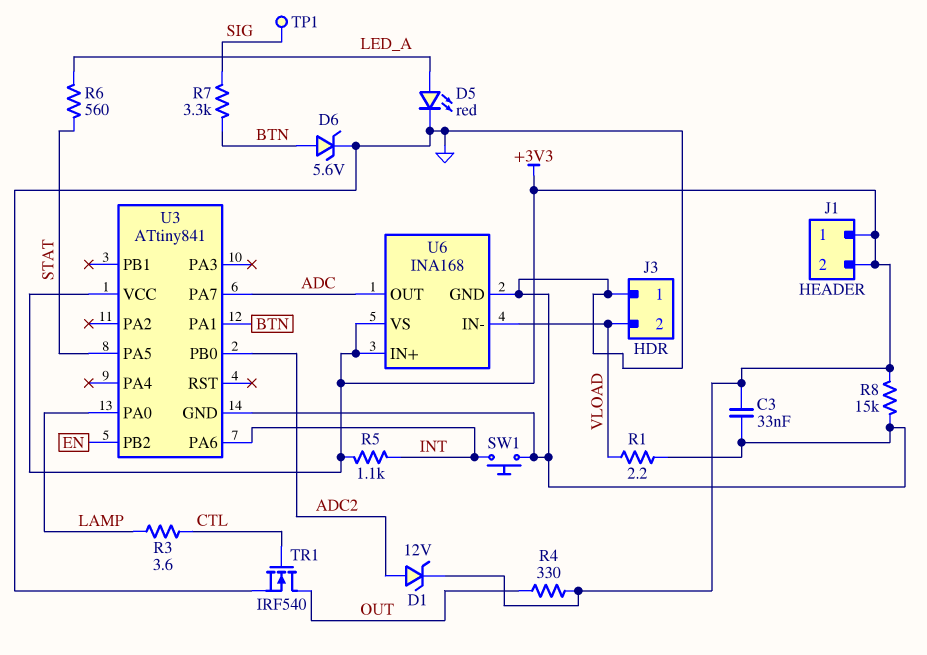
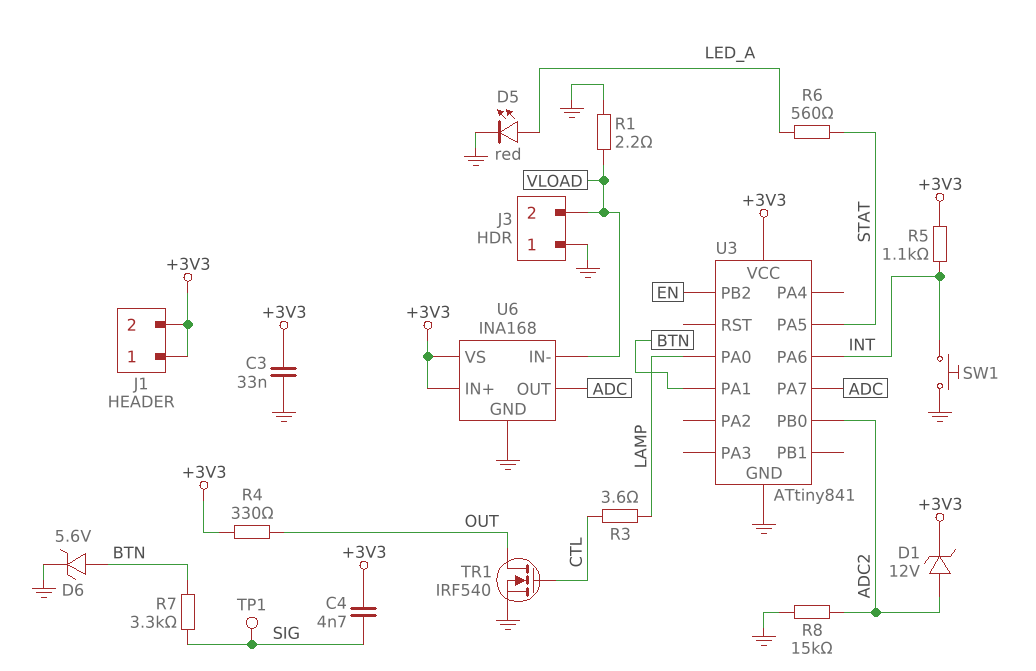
C4: none -> 4.7nF (+3V3, SIG)
R8: 15k (+3V3, GND) -> 15k (ADC2, GND)

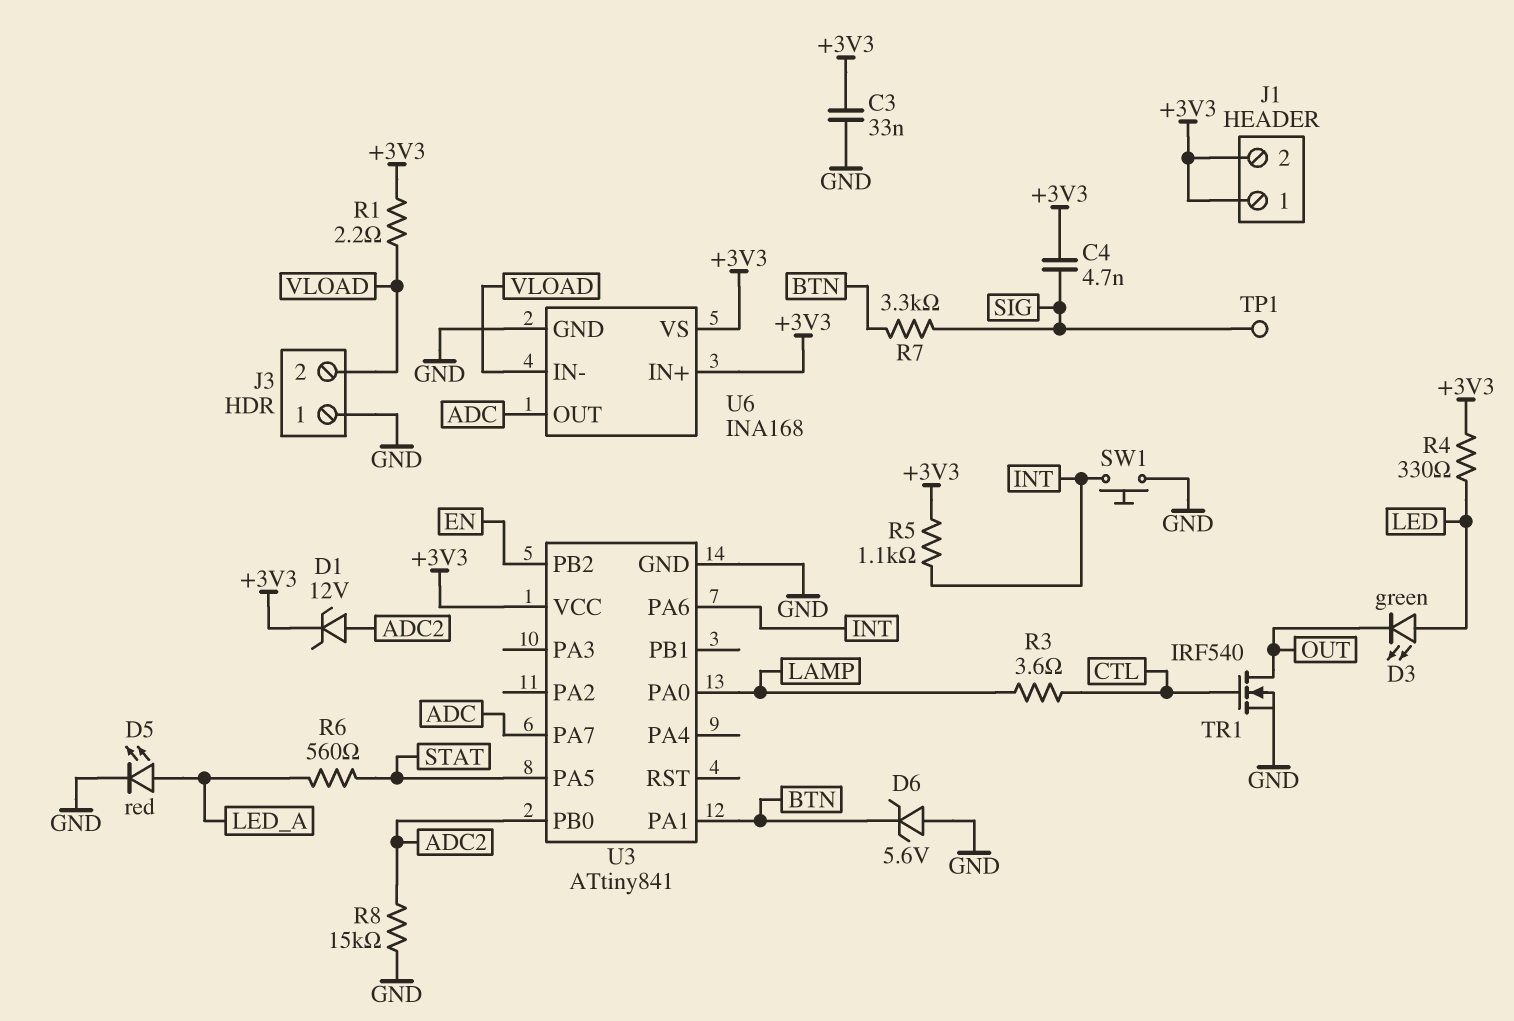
D3: none -> LED green (A LED, K OUT)
D6: zener 5.6V (A BTN, K GND) -> zener 5.6V (A GND, K BTN)
R1: 2.2 (GND, VLOAD) -> 2.2 (+3V3, VLOAD)
R4: 330 (+3V3, OUT) -> 330 (+3V3, LED)

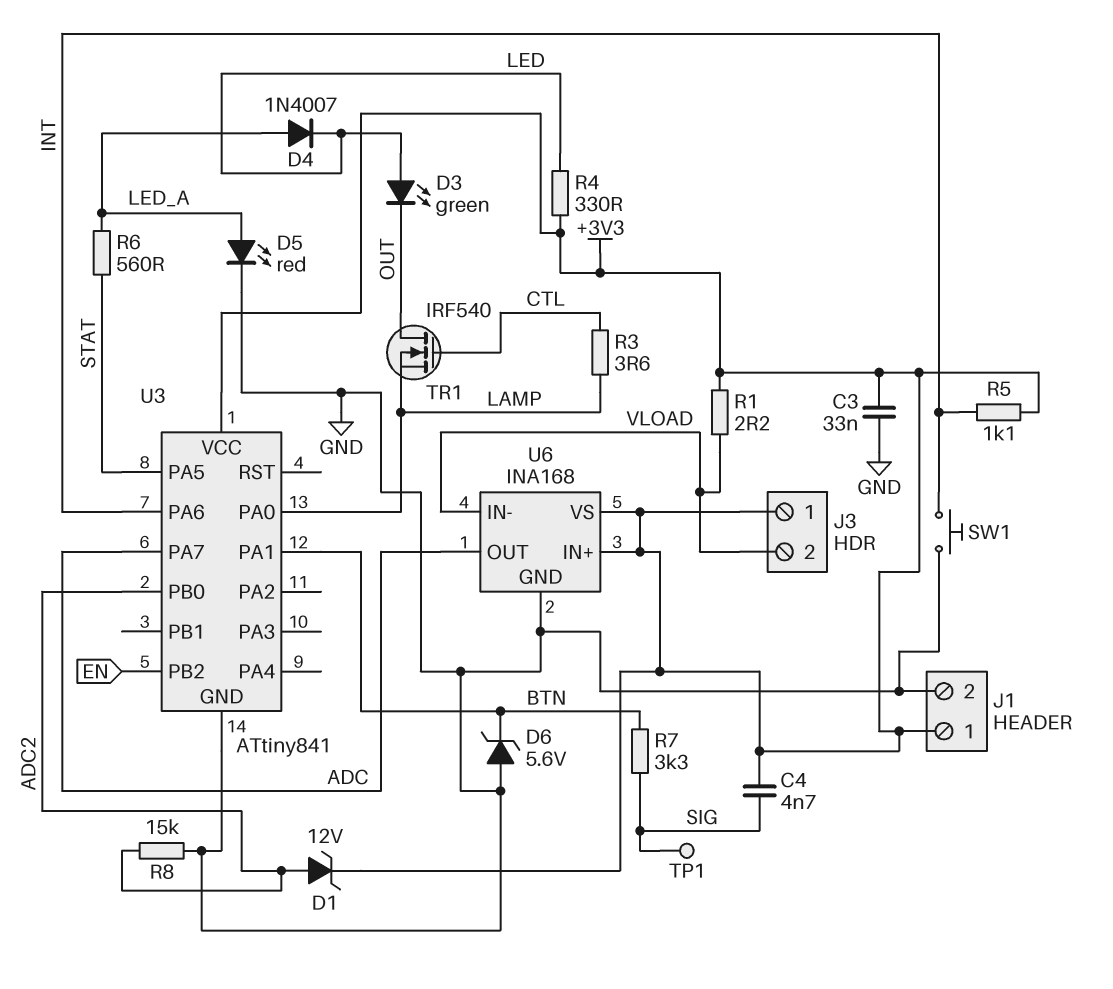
D4: none -> diode 1N4007 (A LED_A, K LED)
J1 pin 2: +3V3 -> GND
J3 pin 1: GND -> +3V3
TR1: NMOS IRF540 (G CTL, D OUT, S GND) -> NMOS IRF540 (G CTL, D OUT, S LAMP)

